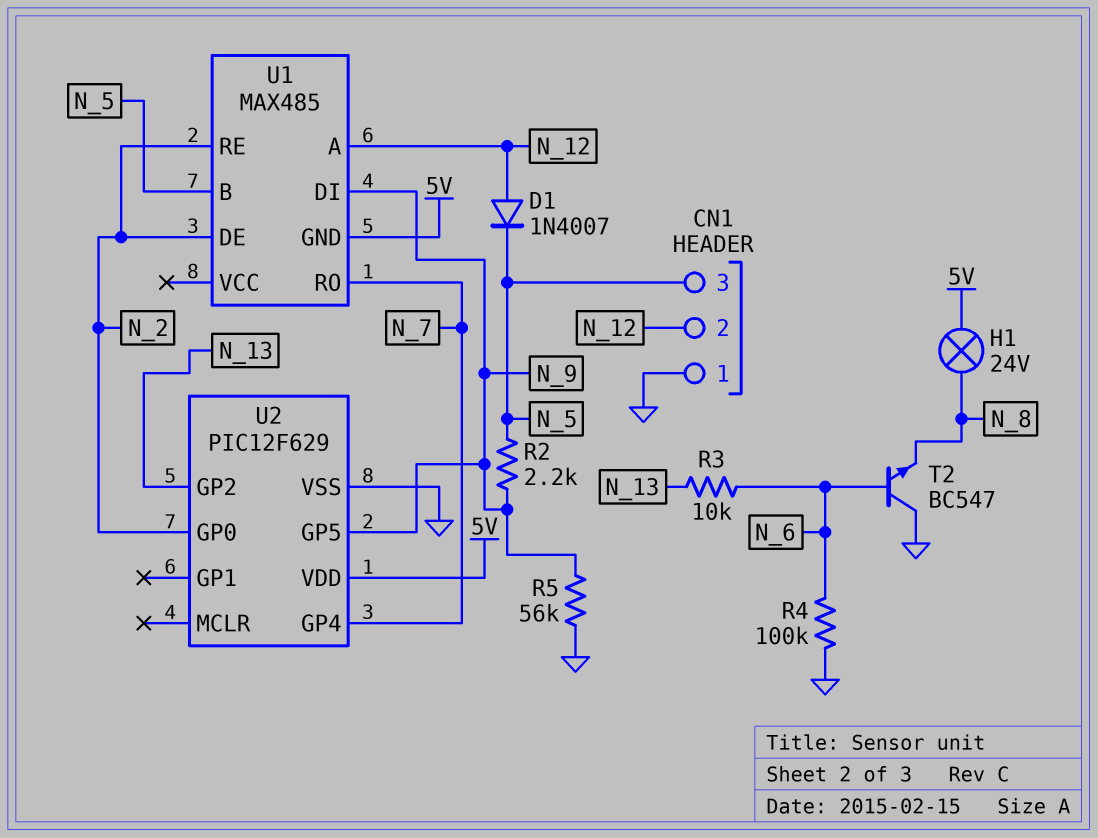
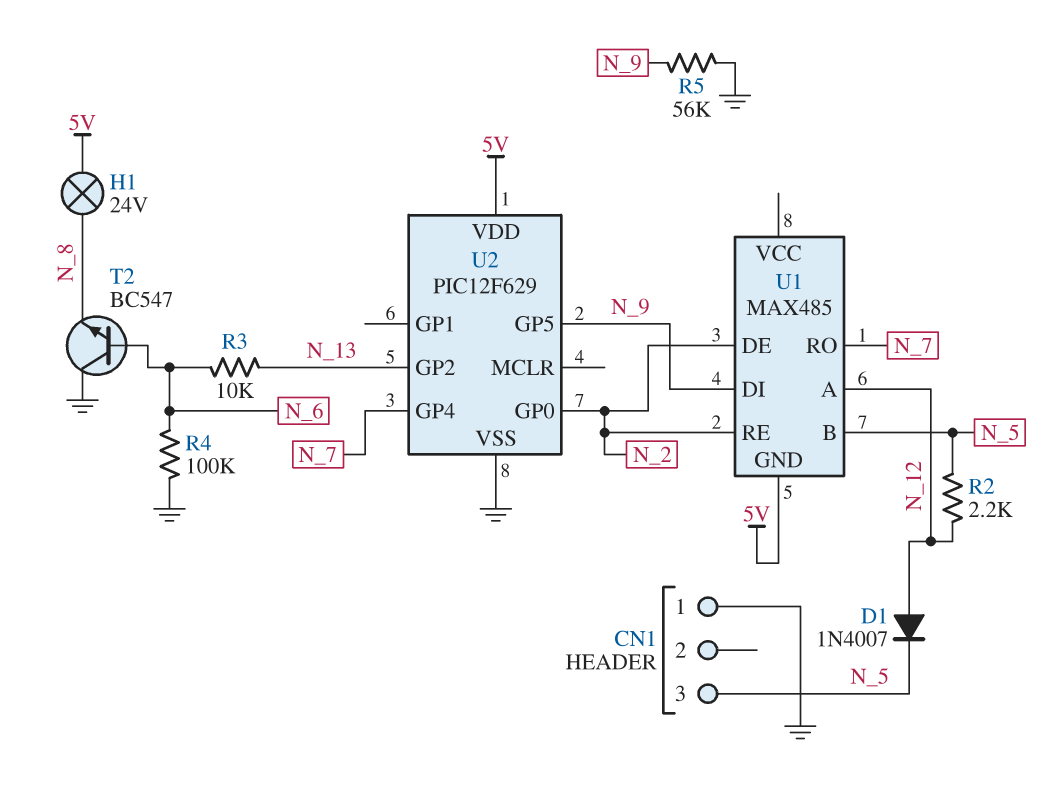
CN1 pin 2: N_12 -> none
R2: 2.2k (N_5, N_9) -> 2.2k (N_5, N_12)

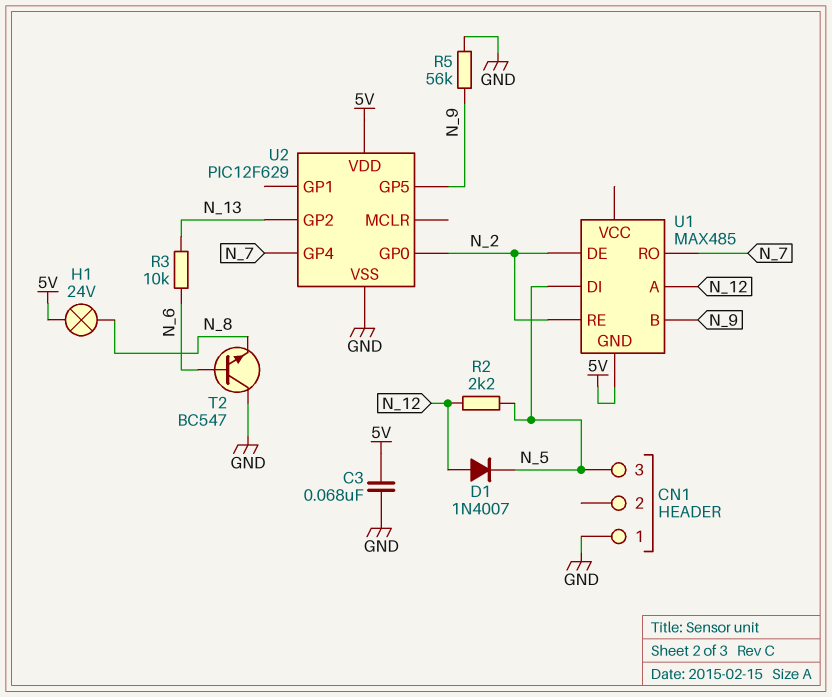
C3: none -> 68nF (5V, GND)
R4: 100k (GND, N_6) -> none
U1 pin B: N_5 -> N_9
U1 pin DI: N_9 -> N_5

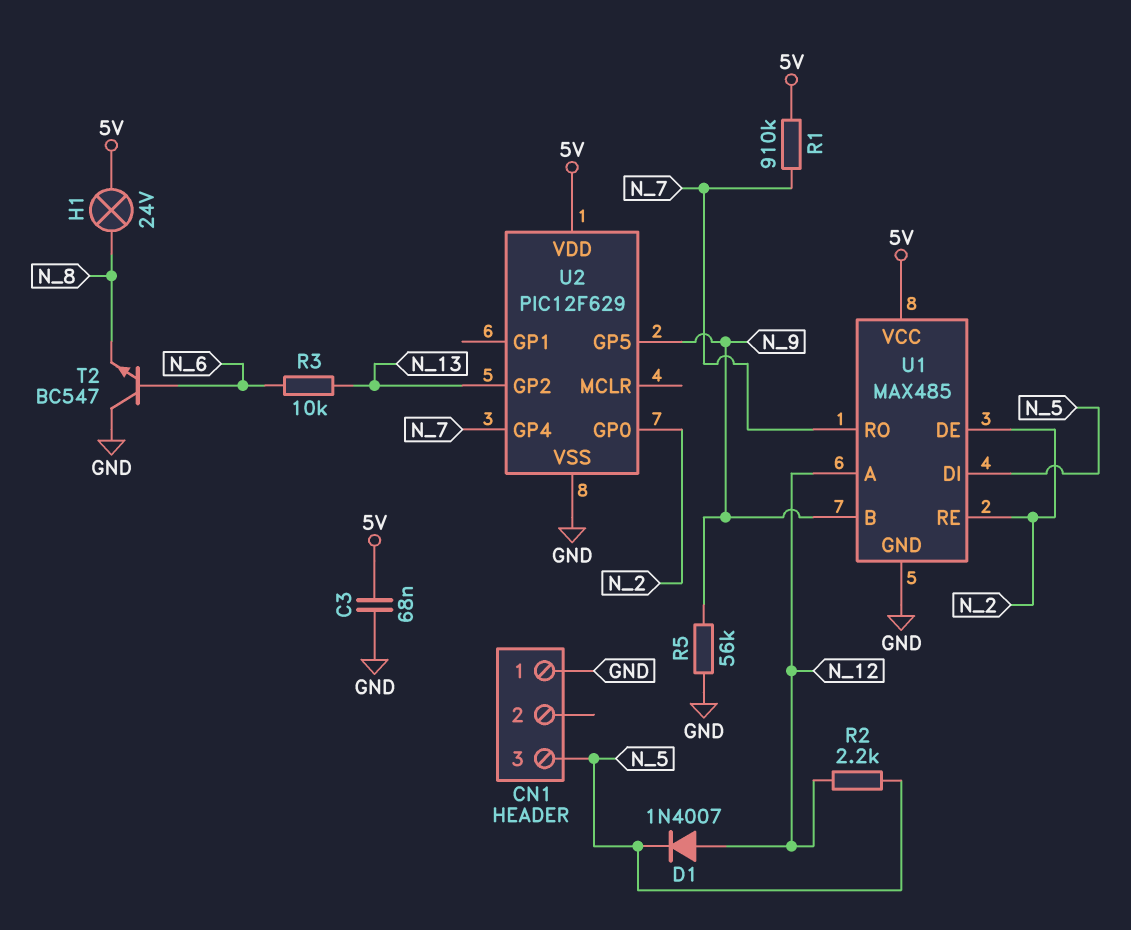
R1: none -> 910k (5V, N_7)
U1 pin GND: 5V -> GND
U1 pin VCC: none -> 5V

